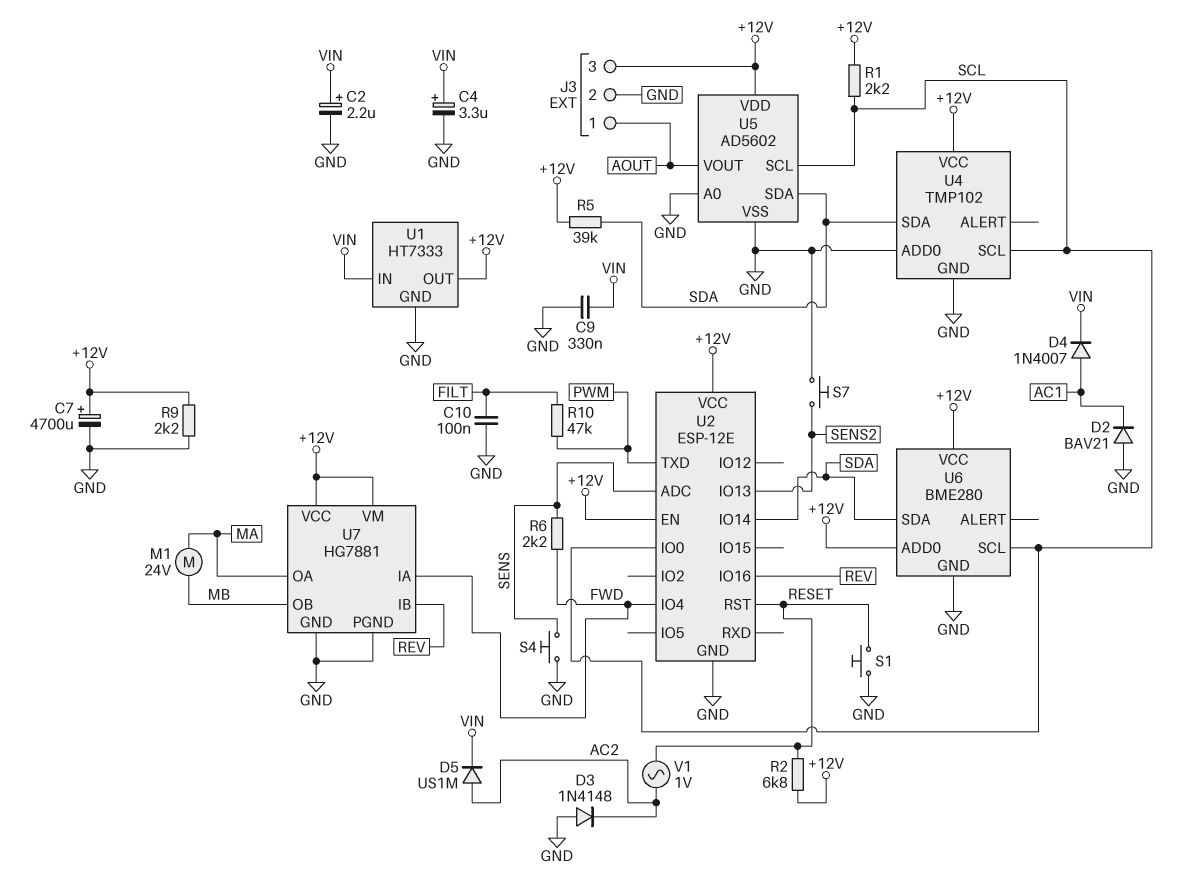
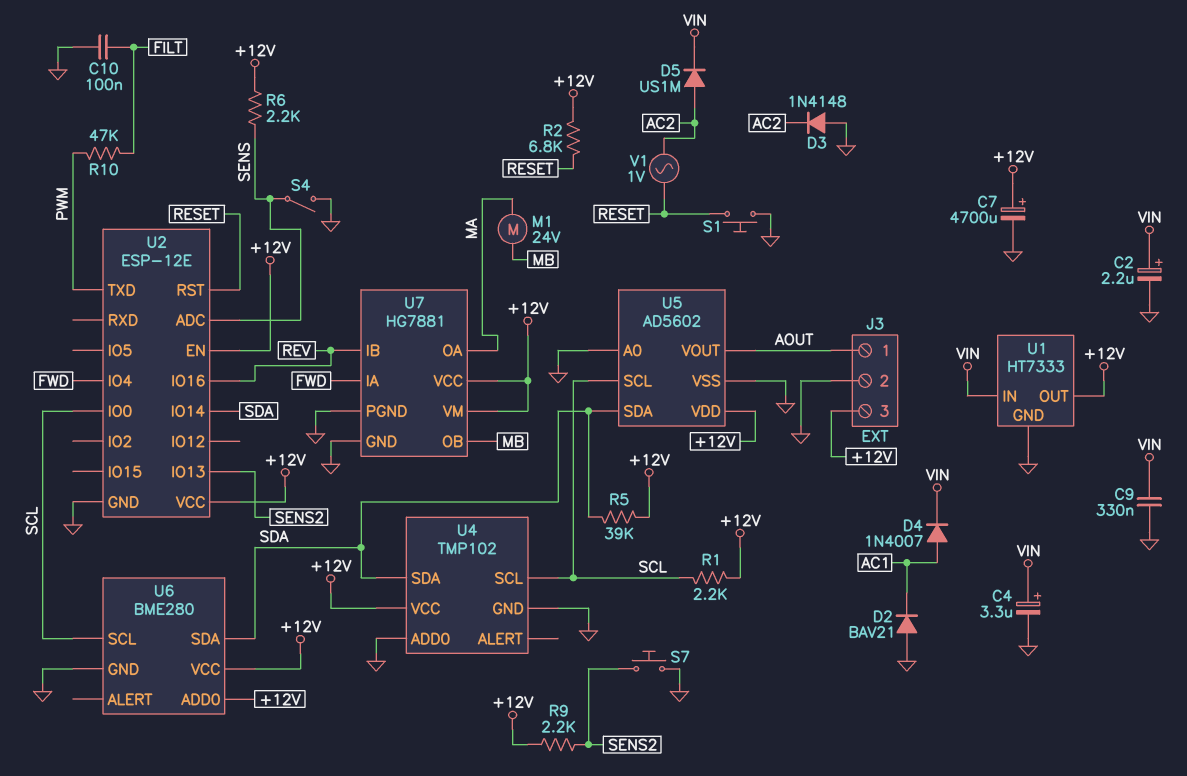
R6: 2.2k (FWD, SENS) -> 2.2k (+12V, SENS)
R9: 2.2k (+12V, GND) -> 2.2k (+12V, SENS2)
S4: button (GND, SENS) -> switch (GND, SENS)

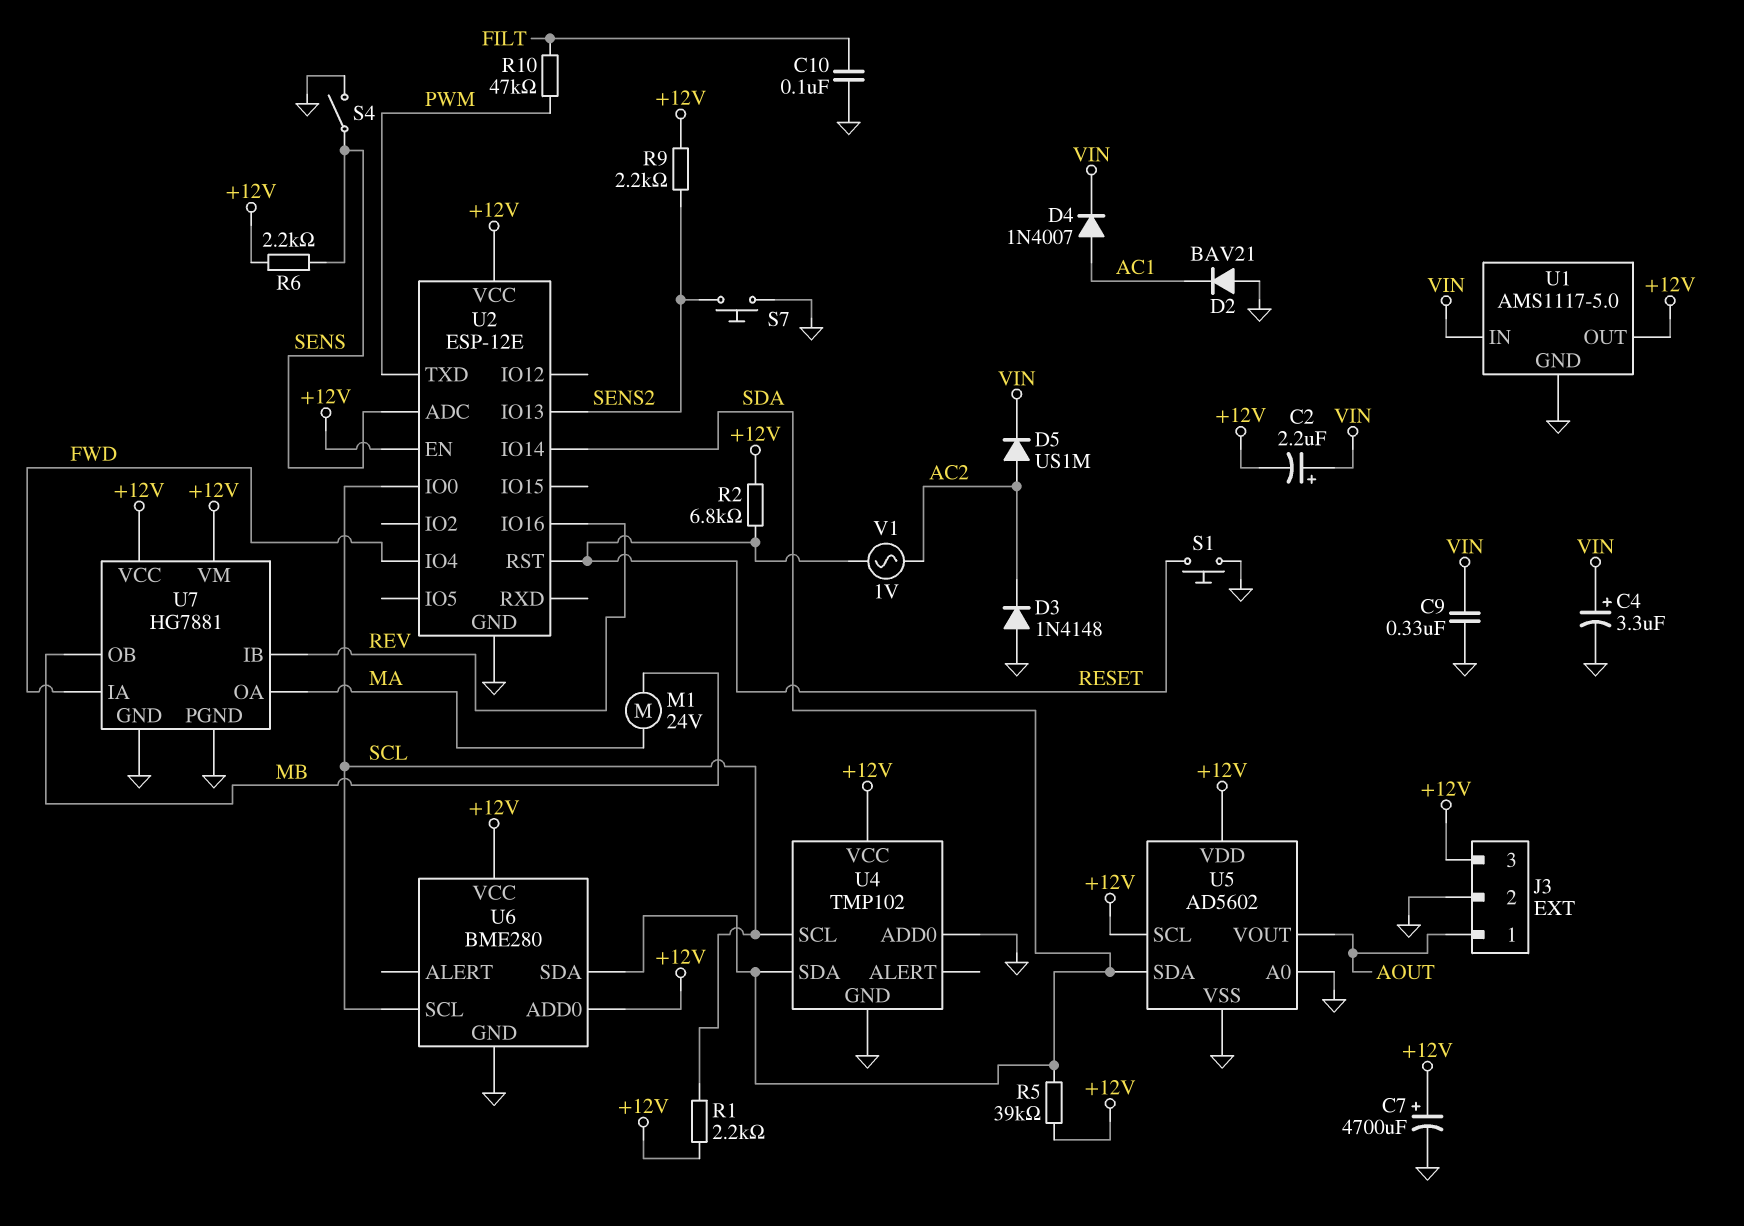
C2: 2.2uF (plus VIN, minus GND) -> 2.2uF (plus VIN, minus +12V)
U1: HT7333 -> AMS1117-5.0
U5 pin SCL: SCL -> +12V

